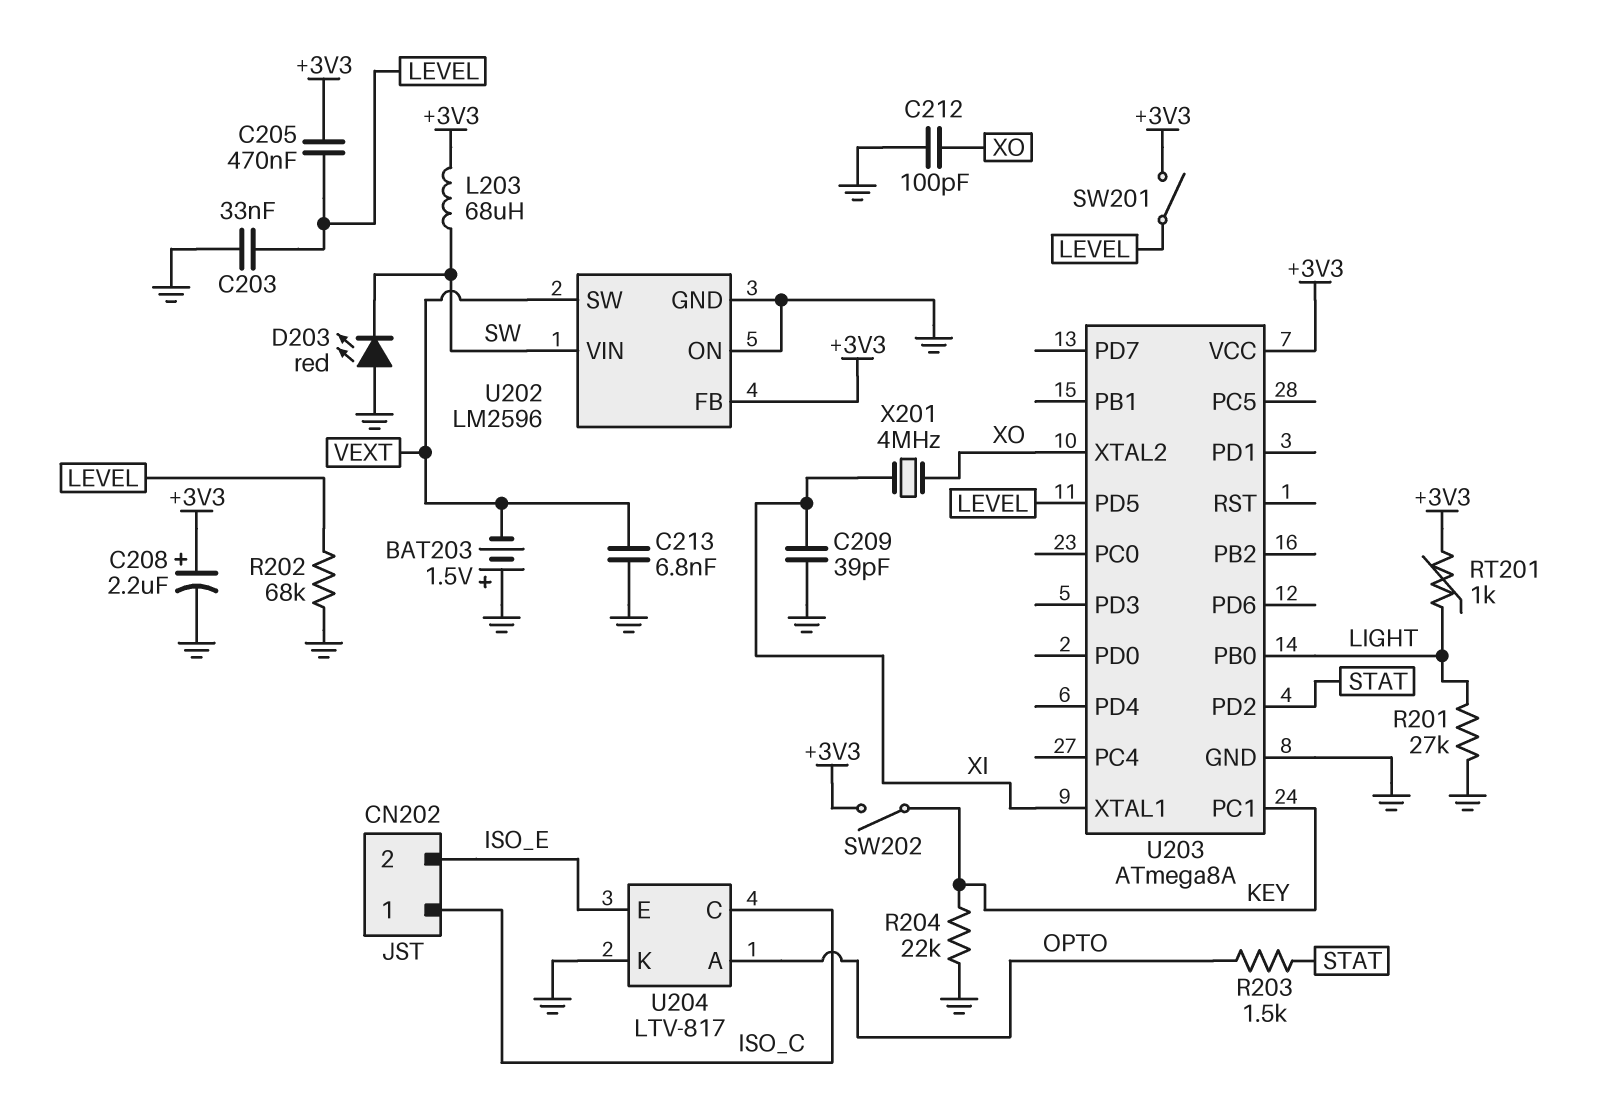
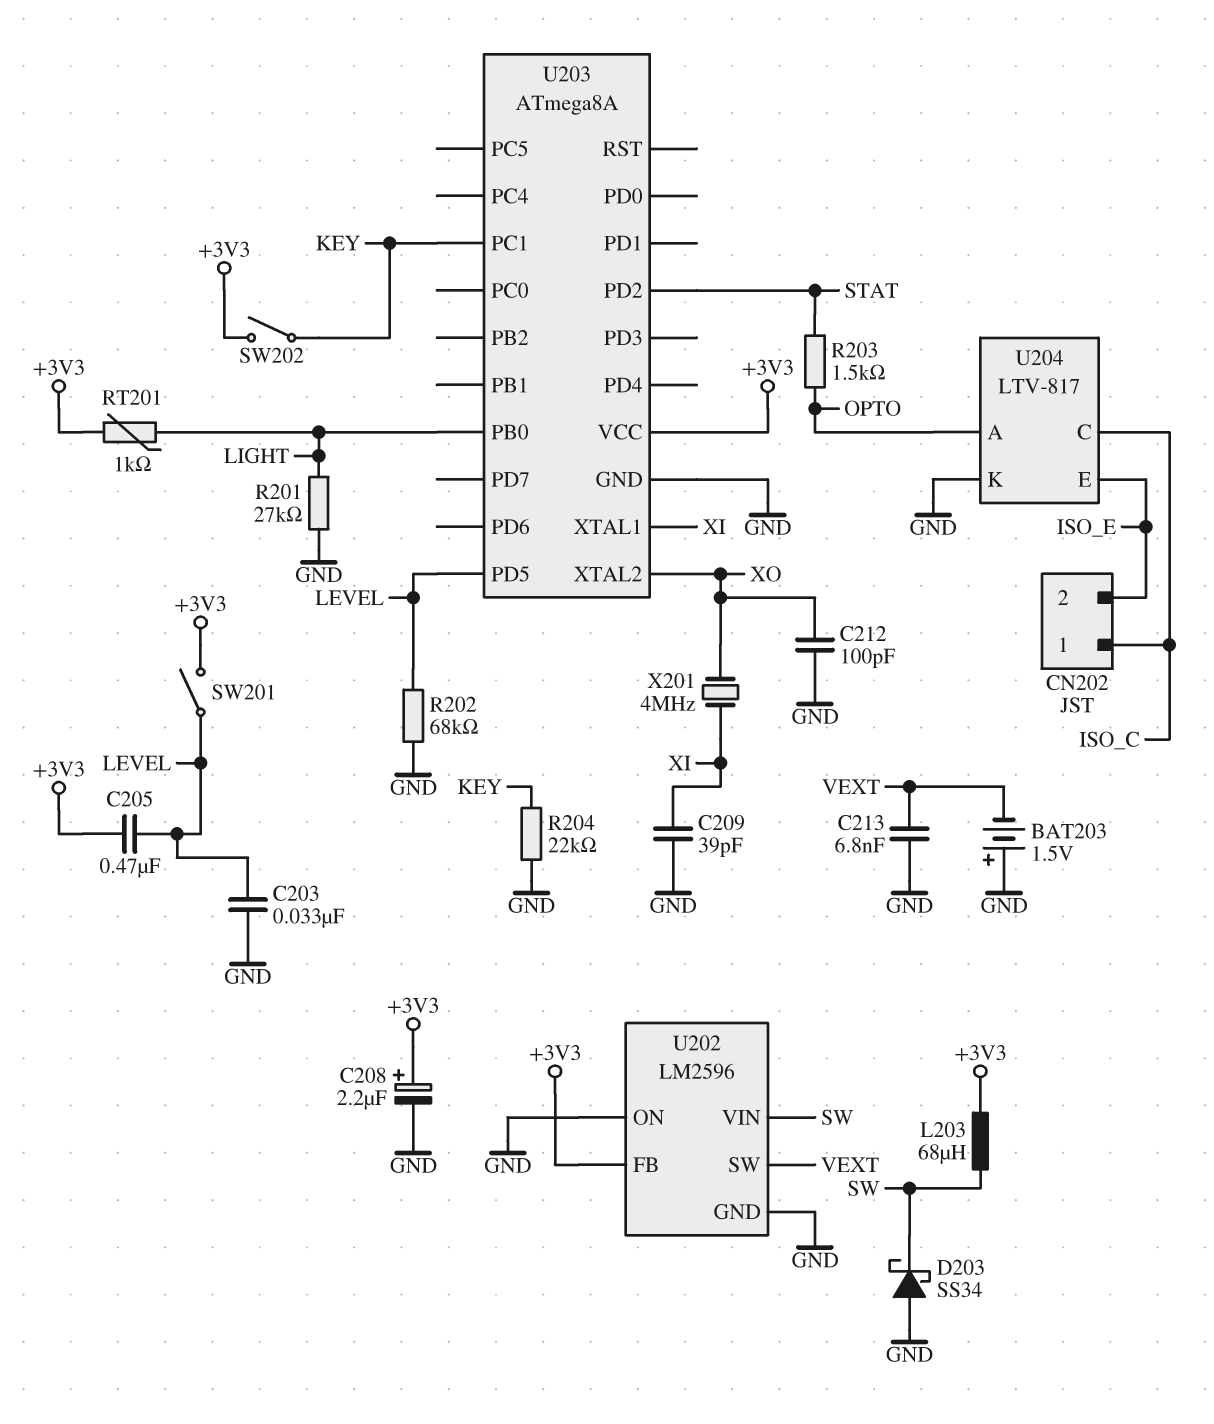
D203: LED red (A GND, K SW) -> schottky SS34 (A GND, K SW)

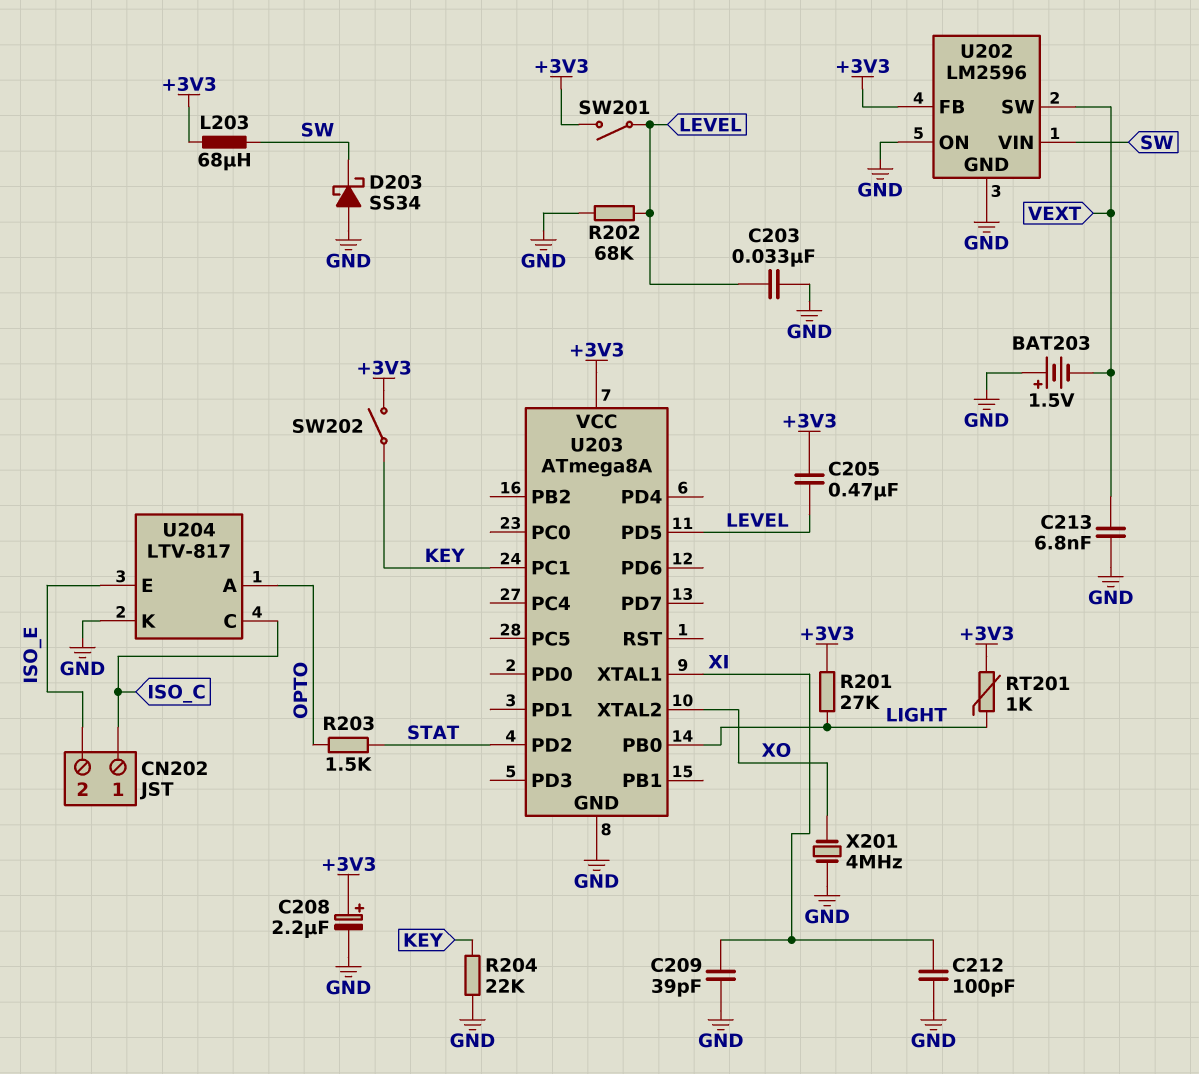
C212: 100pF (GND, XO) -> 100pF (GND, XI)
R201: 27k (GND, LIGHT) -> 27k (+3V3, LIGHT)
X201: 4MHz (XI, XO) -> 4MHz (GND, XO)

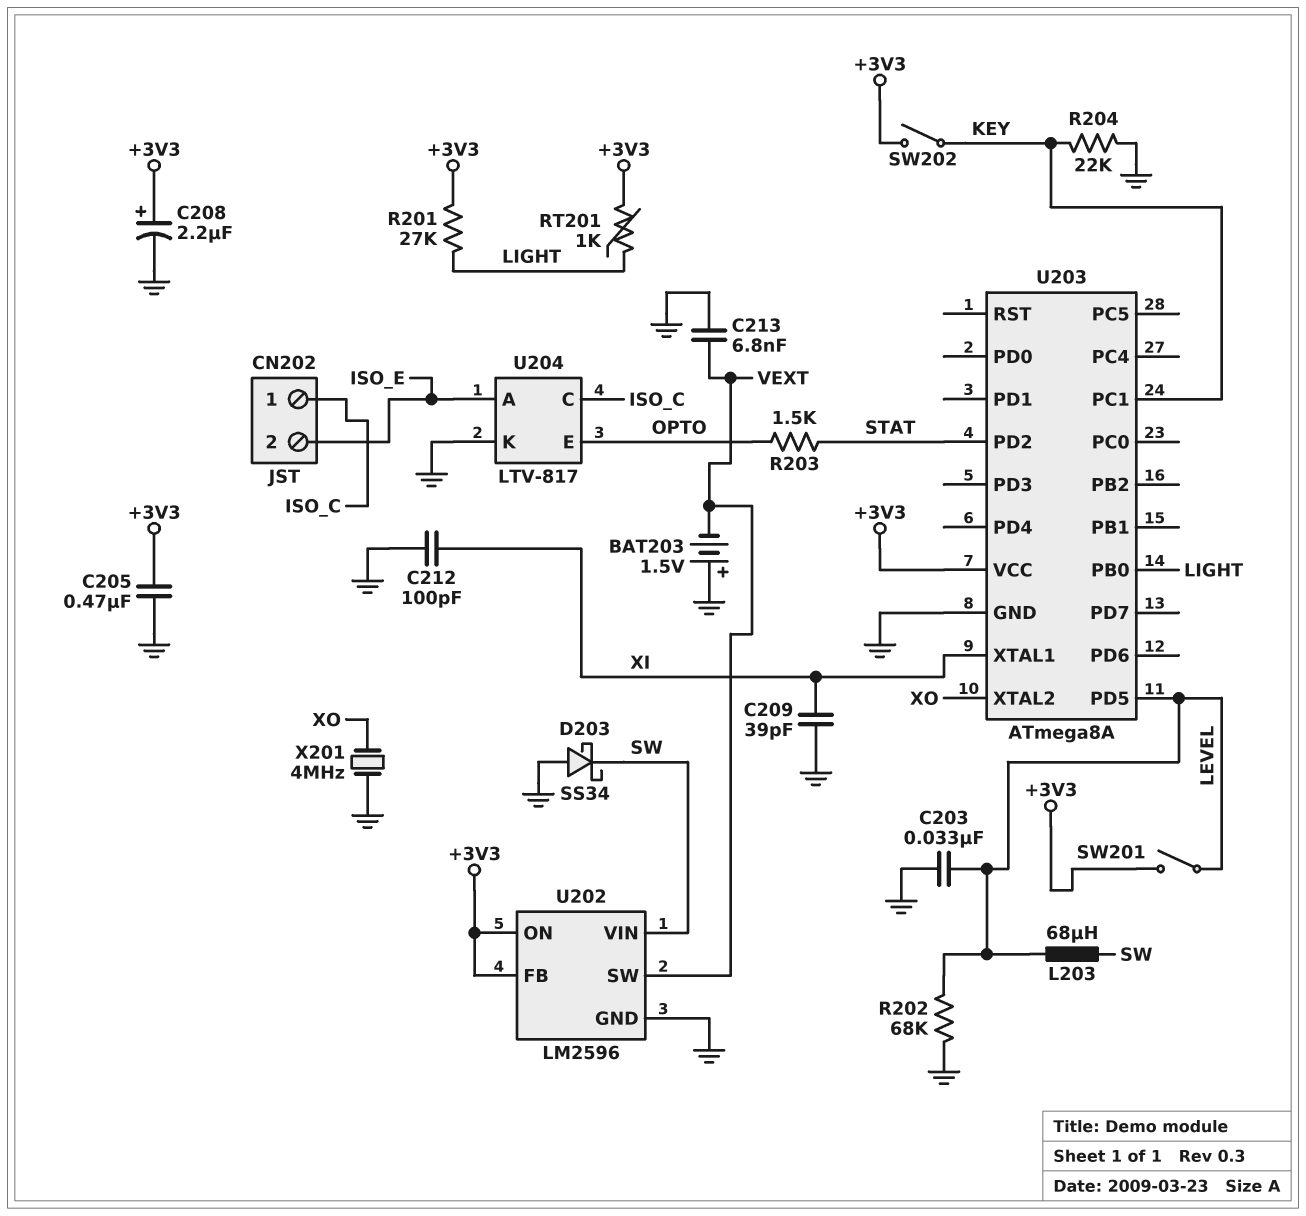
C205: 470nF (+3V3, LEVEL) -> 470nF (+3V3, GND)
L203: 68uH (+3V3, SW) -> 68uH (LEVEL, SW)
U202 pin ON: GND -> +3V3
U204 pin A: OPTO -> ISO_E
U204 pin E: ISO_E -> OPTO

